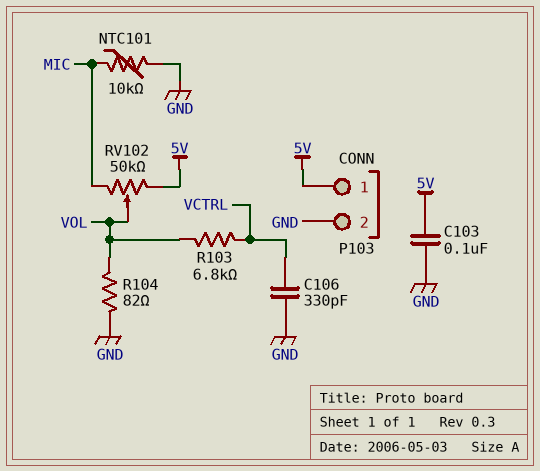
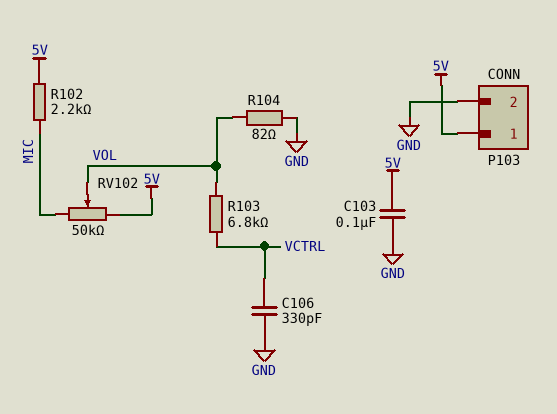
NTC101: 10k (GND, MIC) -> none
R102: none -> 2.2k (5V, MIC)

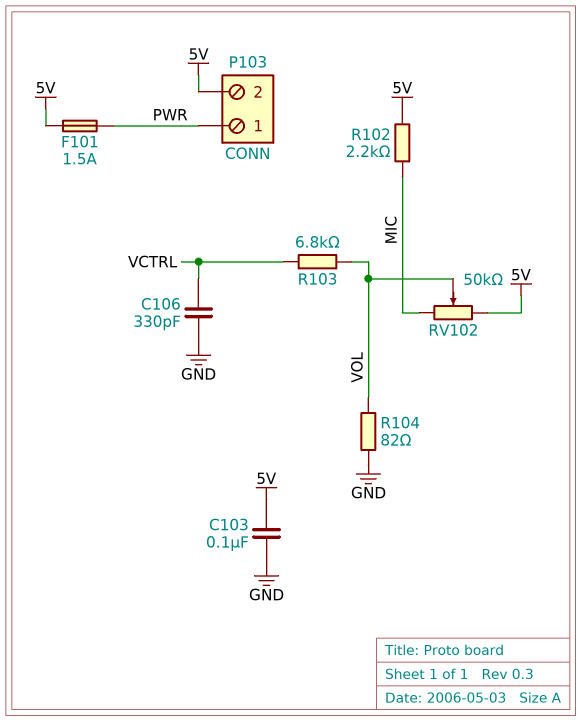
F101: none -> 1.5A (5V, PWR)
P103 pin 1: 5V -> PWR
P103 pin 2: GND -> 5V

